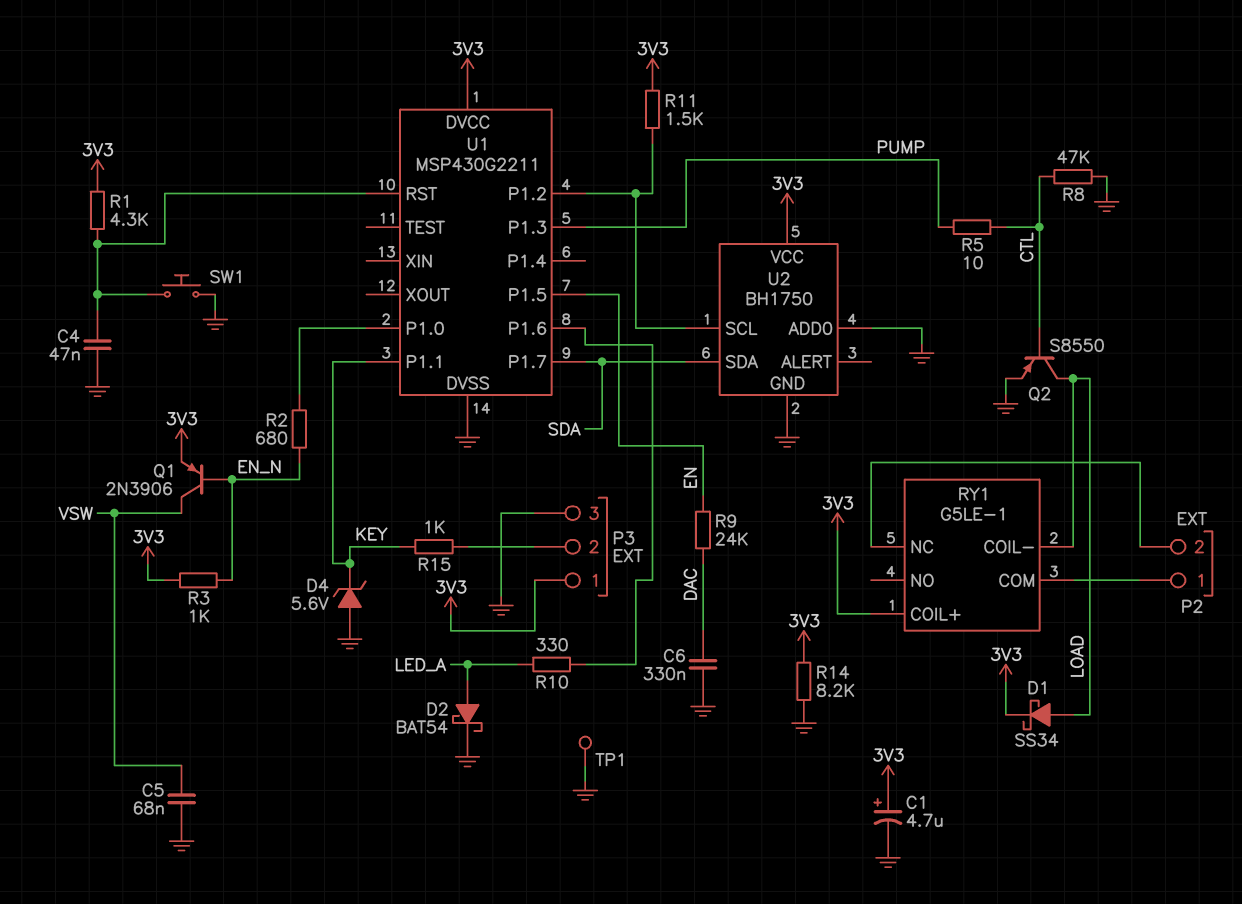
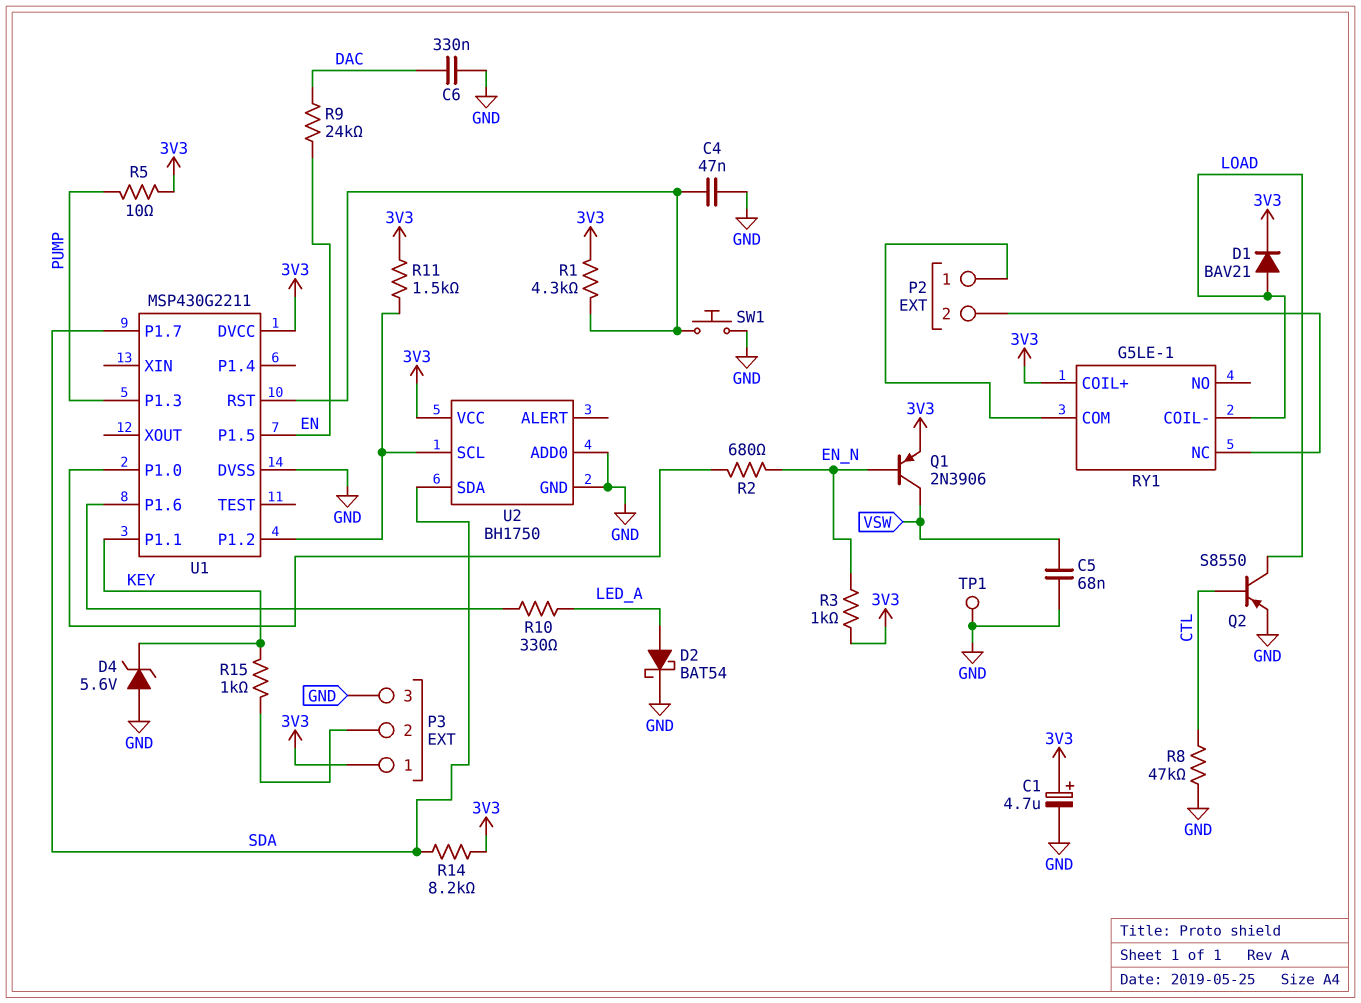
D1: schottky SS34 (A LOAD, K 3V3) -> diode BAV21 (A LOAD, K 3V3)
R5: 10 (CTL, PUMP) -> 10 (3V3, PUMP)
R14: 8.2k (3V3, GND) -> 8.2k (3V3, SDA)

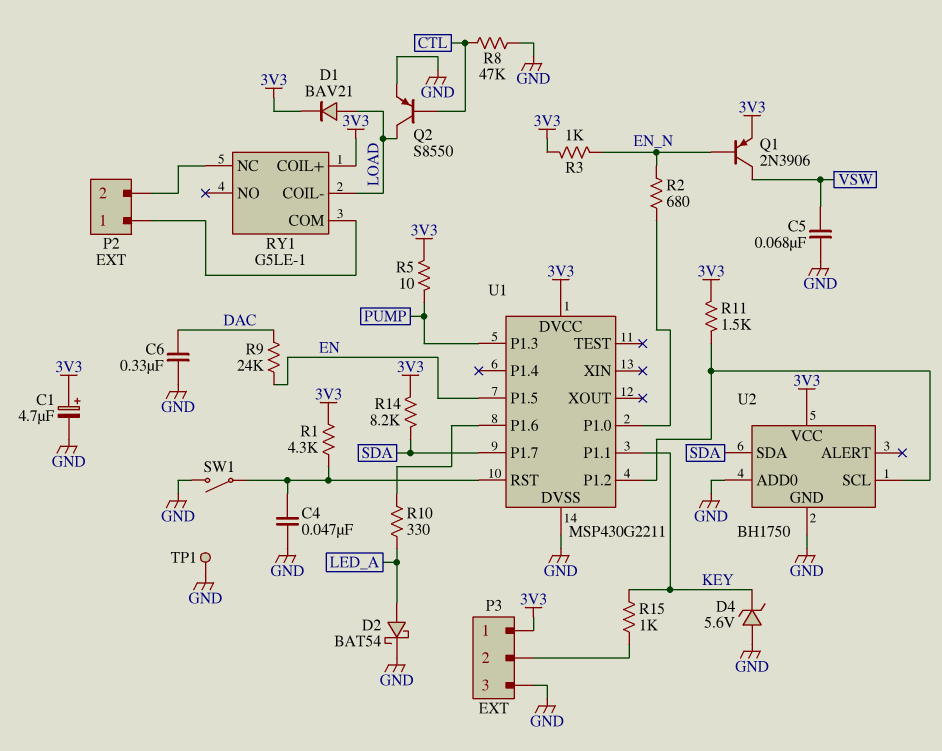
SW1: button (GND, U1/RST) -> switch (GND, U1/RST)

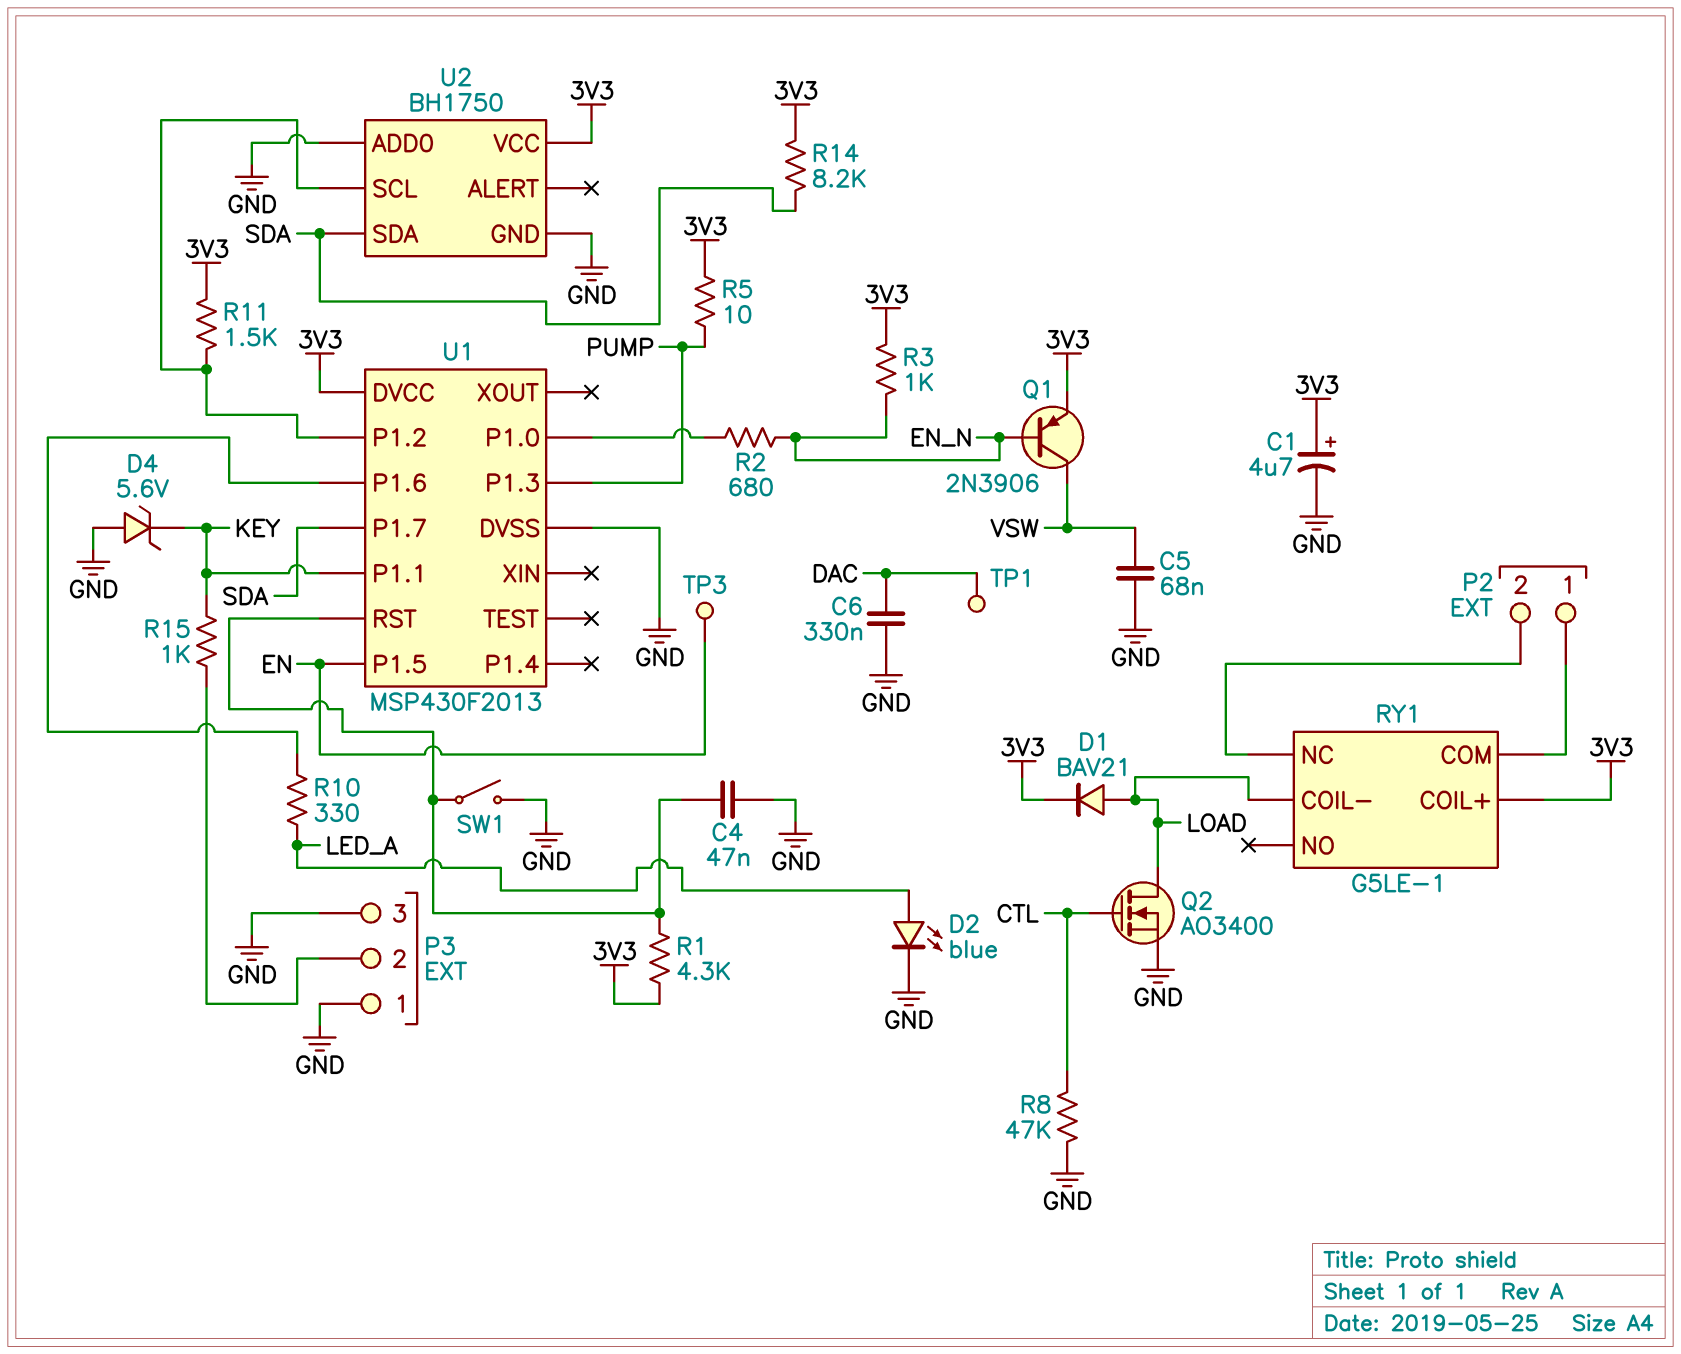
D2: schottky BAT54 (A LED_A, K GND) -> LED blue (A LED_A, K GND)
P3 pin 1: 3V3 -> GND
Q2: PNP S8550 (B CTL, C LOAD, E GND) -> NMOS AO3400 (G CTL, D LOAD, S GND)
R9: 24k (DAC, EN) -> none
TP1: test point (GND) -> test point (DAC)
TP3: none -> test point (EN)
U1: MSP430G2211 -> MSP430F2013

